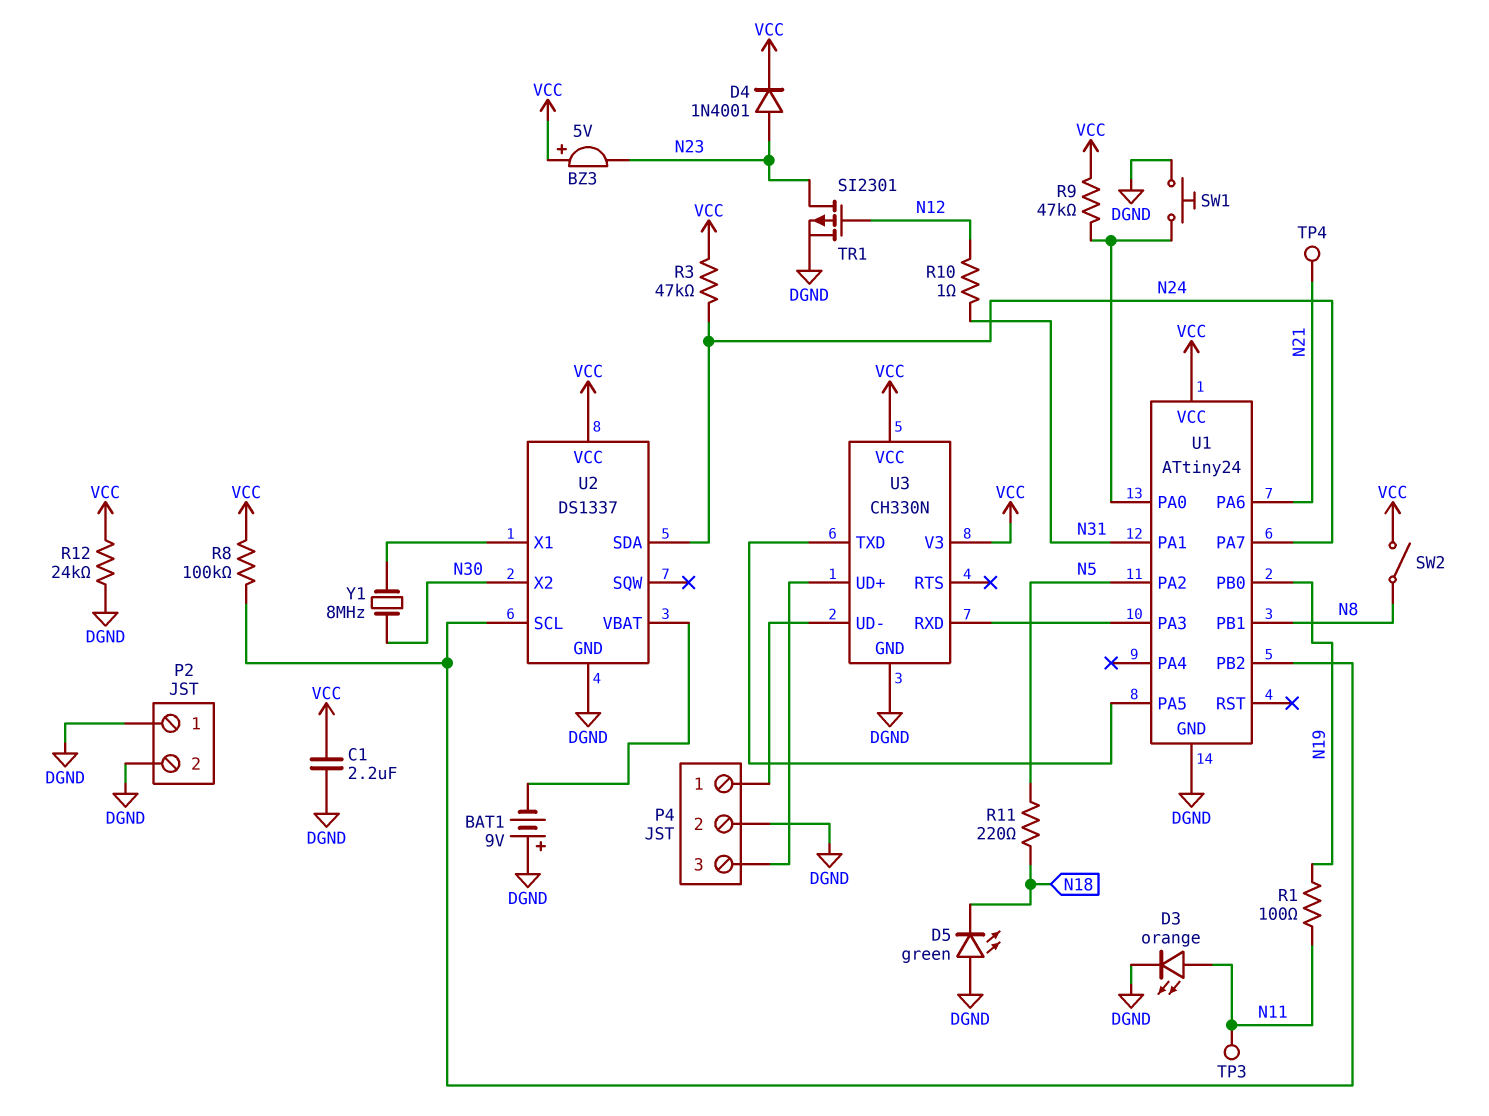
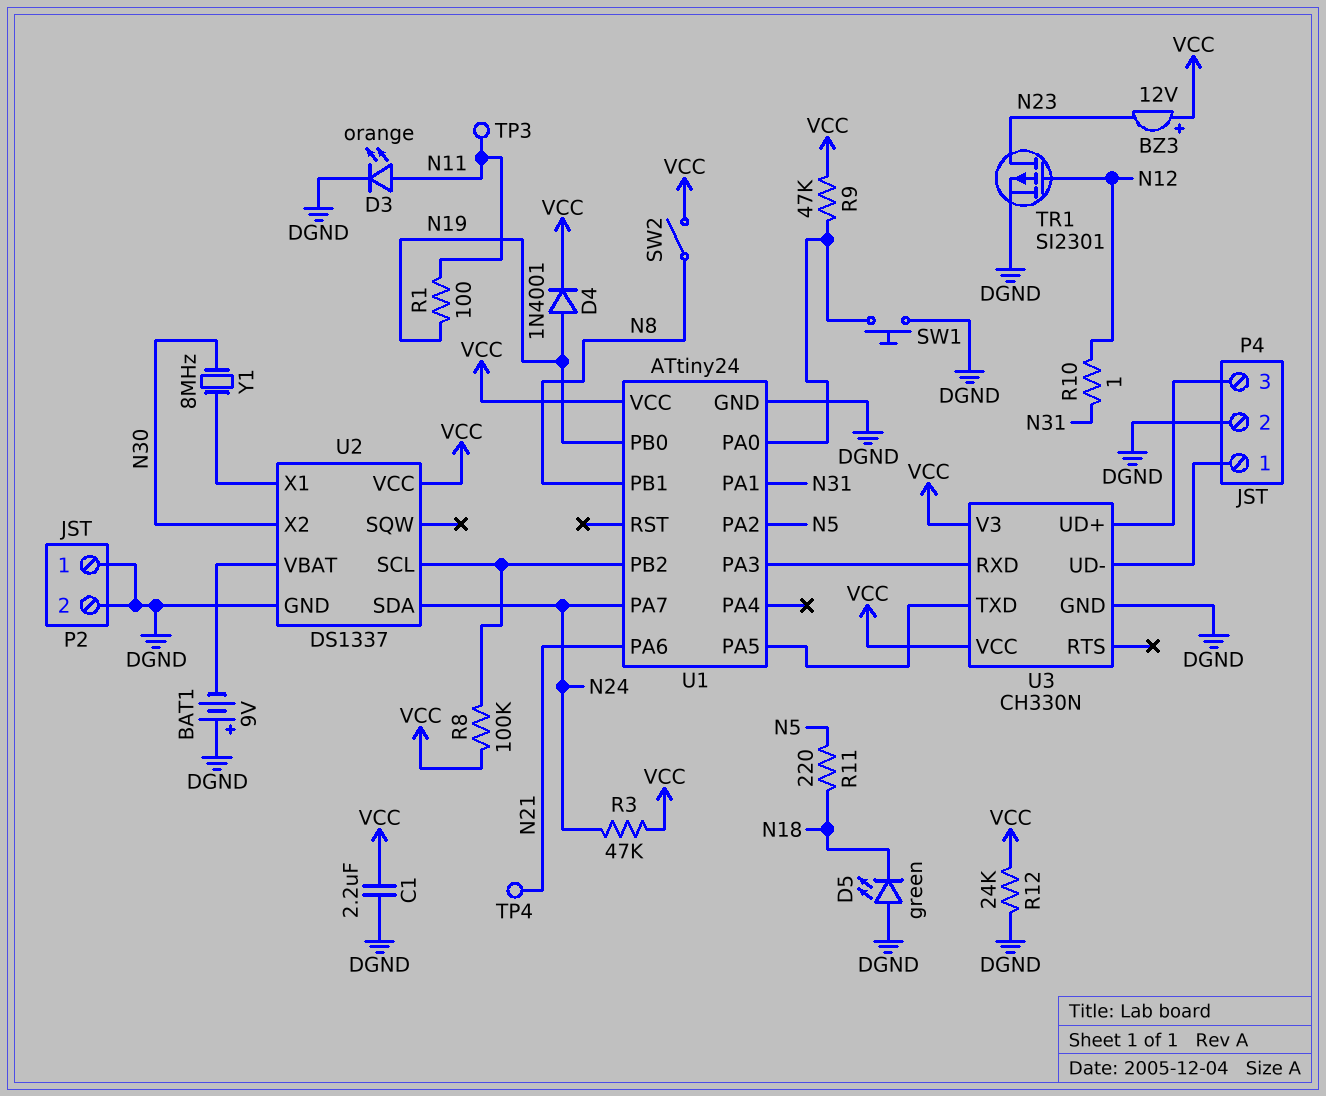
BZ3: buzzer 5V (plus VCC, minus N23) -> buzzer 12V (plus VCC, minus N23)
D4: diode 1N4001 (A N23, K VCC) -> diode 1N4001 (A N19, K VCC)

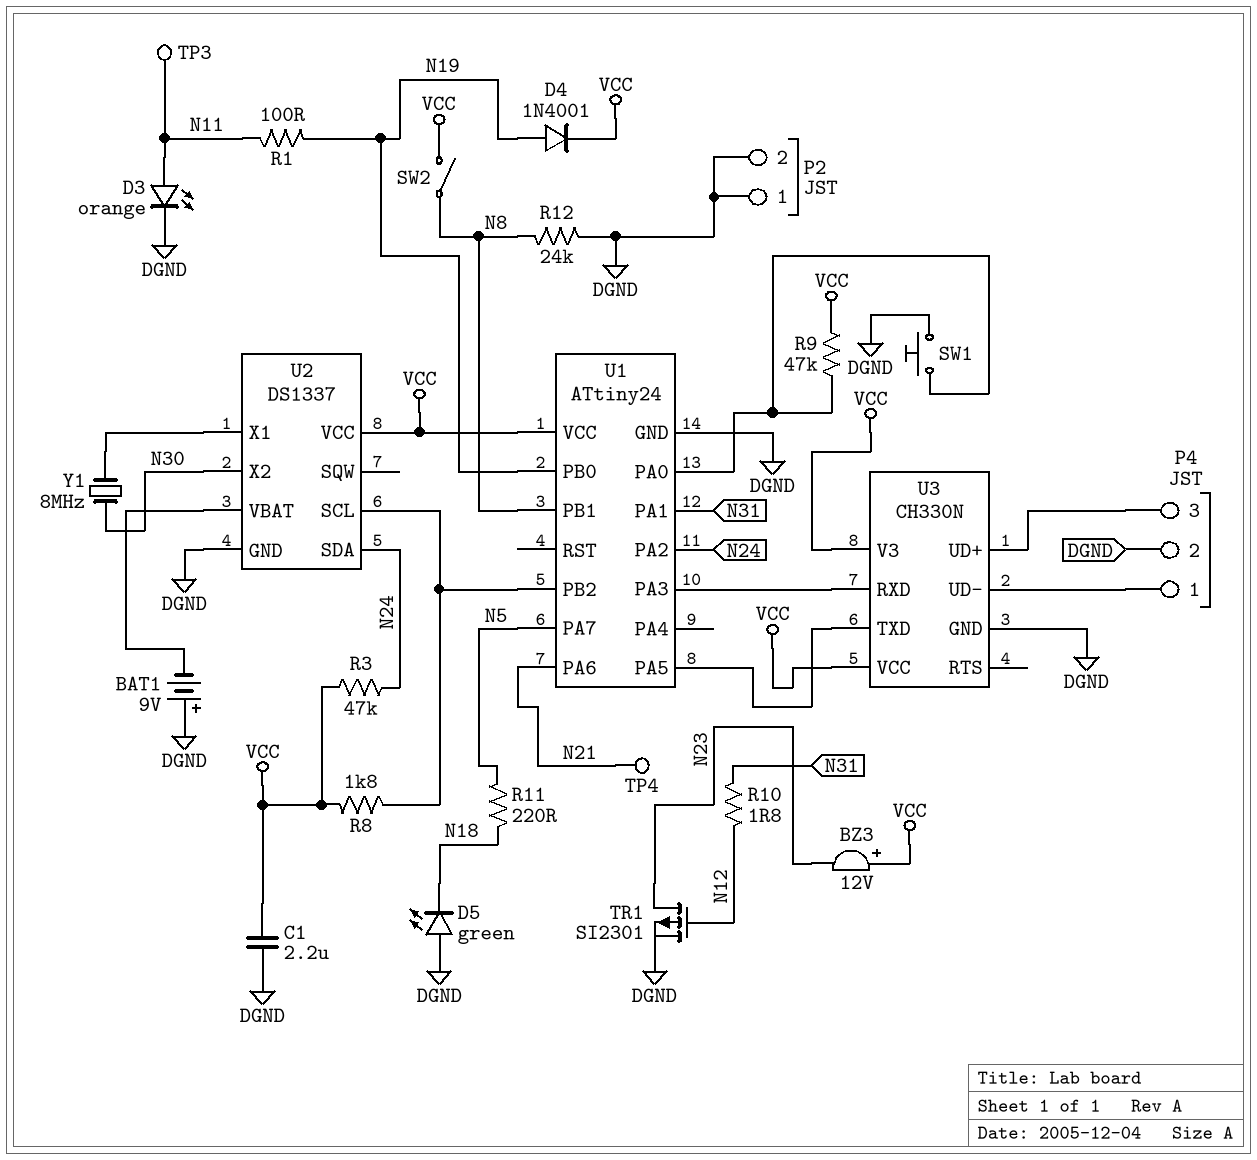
R8: 100k (U1/PB2, VCC) -> 1.8k (U1/PB2, VCC)
R10: 1 (N12, N31) -> 1.8 (N12, N31)
R12: 24k (DGND, VCC) -> 24k (DGND, N8)
U1 pin PA2: N5 -> N24
U1 pin PA7: N24 -> N5

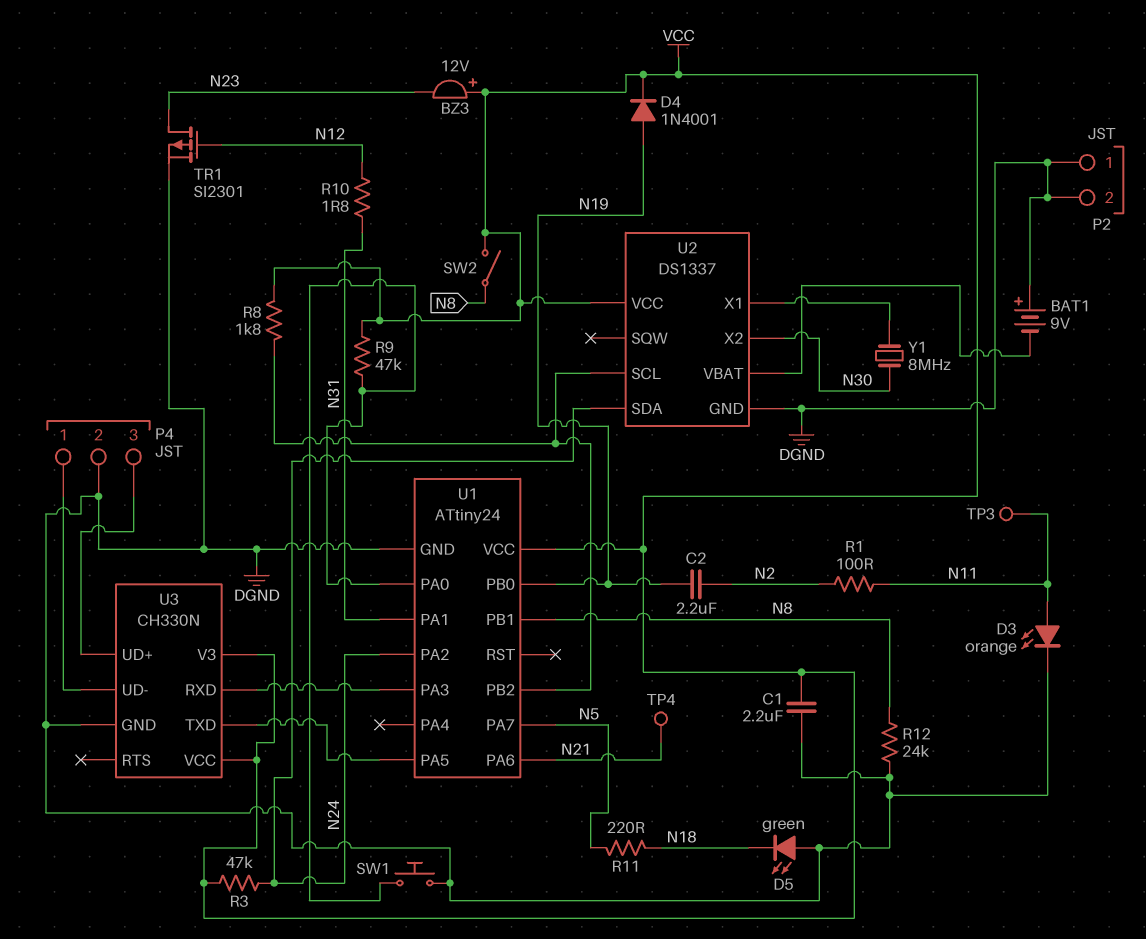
C2: none -> 2.2uF (N2, N19)
R1: 100 (N11, N19) -> 100 (N2, N11)

